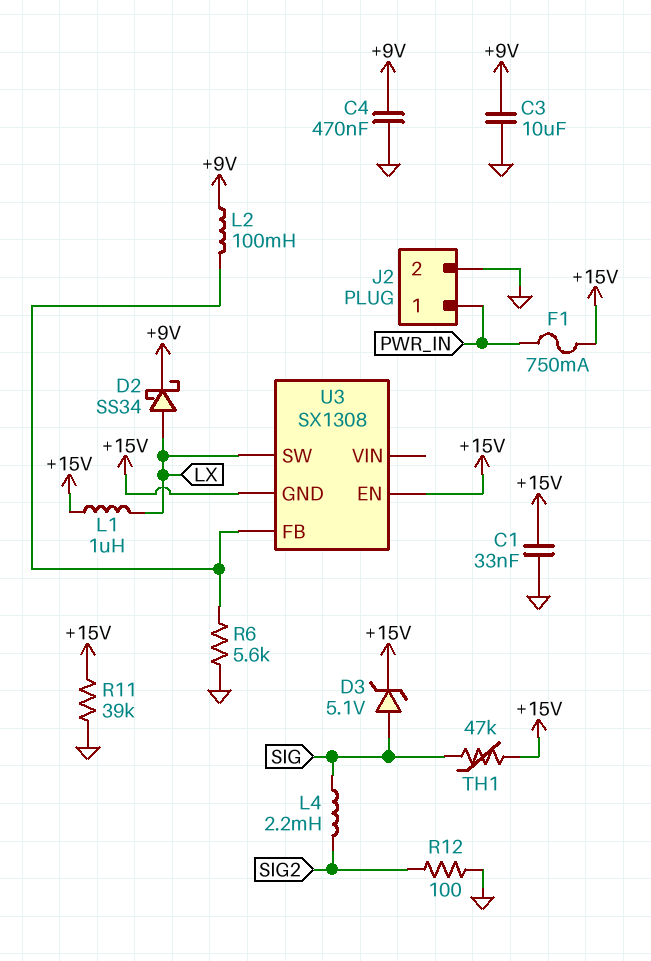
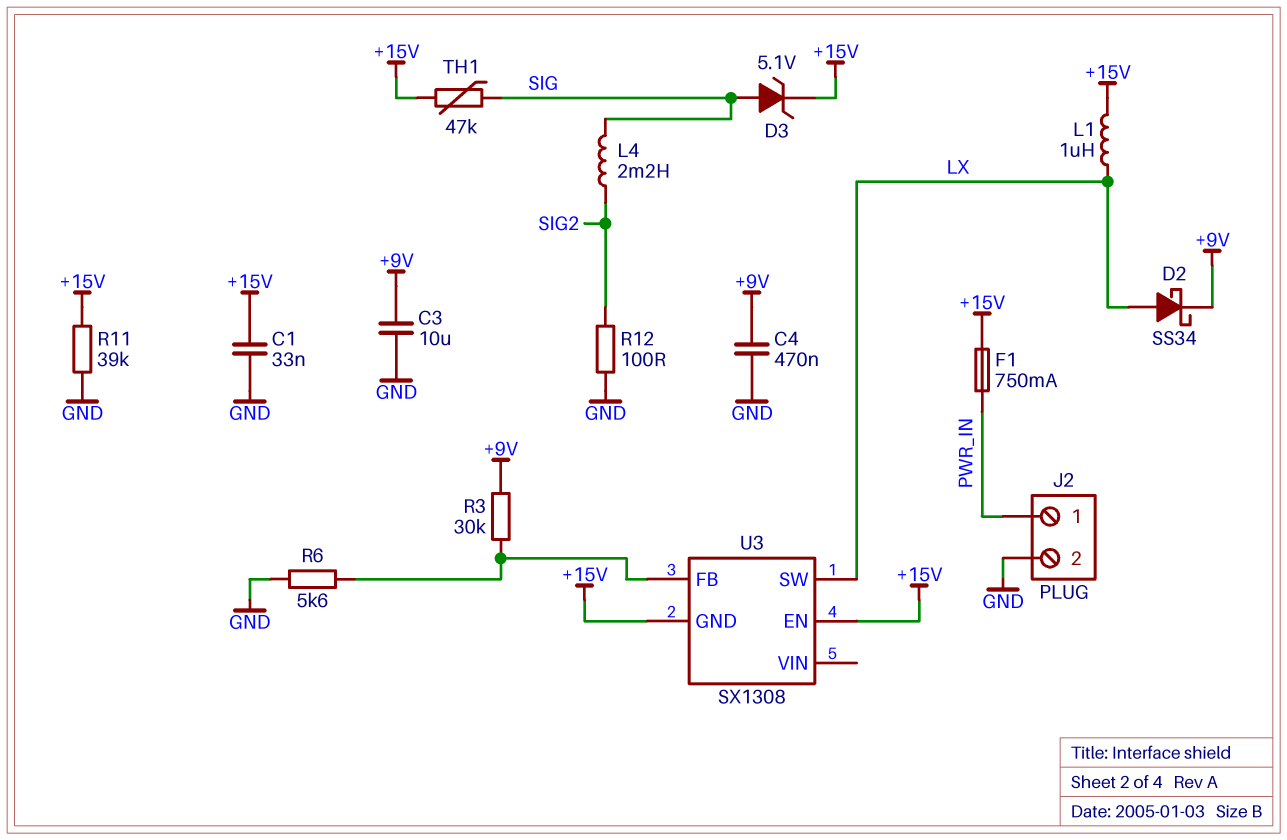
L2: 100mH (+9V, U3/FB) -> none
R3: none -> 30k (+9V, U3/FB)

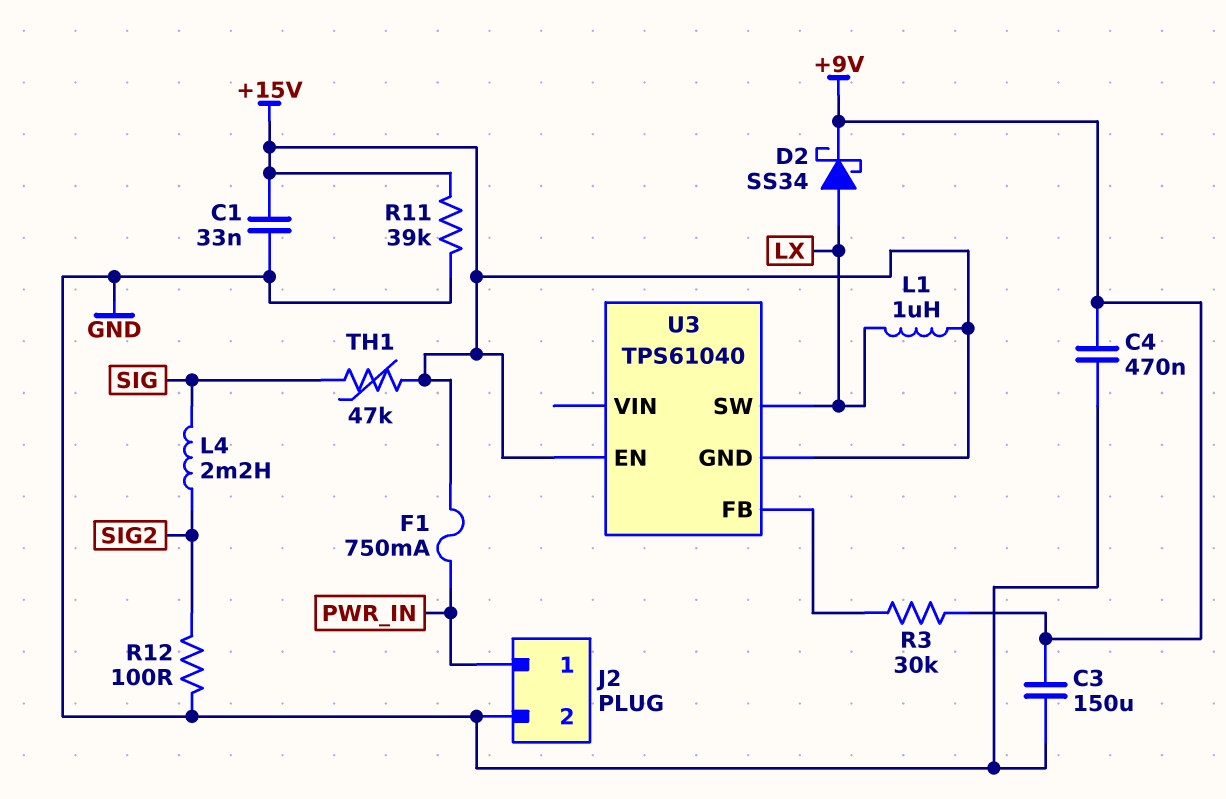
C3: 10uF (+9V, GND) -> 150uF (+9V, GND)
D3: zener 5.1V (A SIG, K +15V) -> none
R6: 5.6k (GND, U3/FB) -> none
U3: SX1308 -> TPS61040

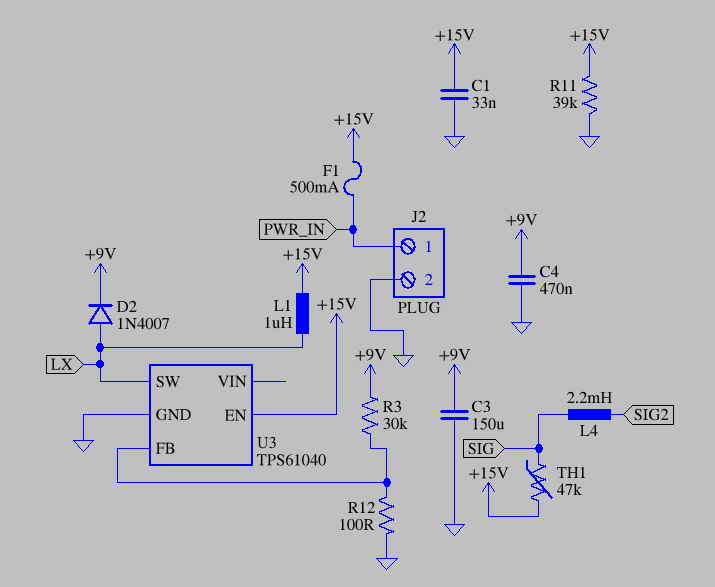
D2: schottky SS34 (A LX, K +9V) -> diode 1N4007 (A LX, K +9V)
F1: 750mA (+15V, PWR_IN) -> 500mA (+15V, PWR_IN)
R12: 100 (GND, SIG2) -> 100 (GND, U3/FB)
U3 pin GND: +15V -> GND

